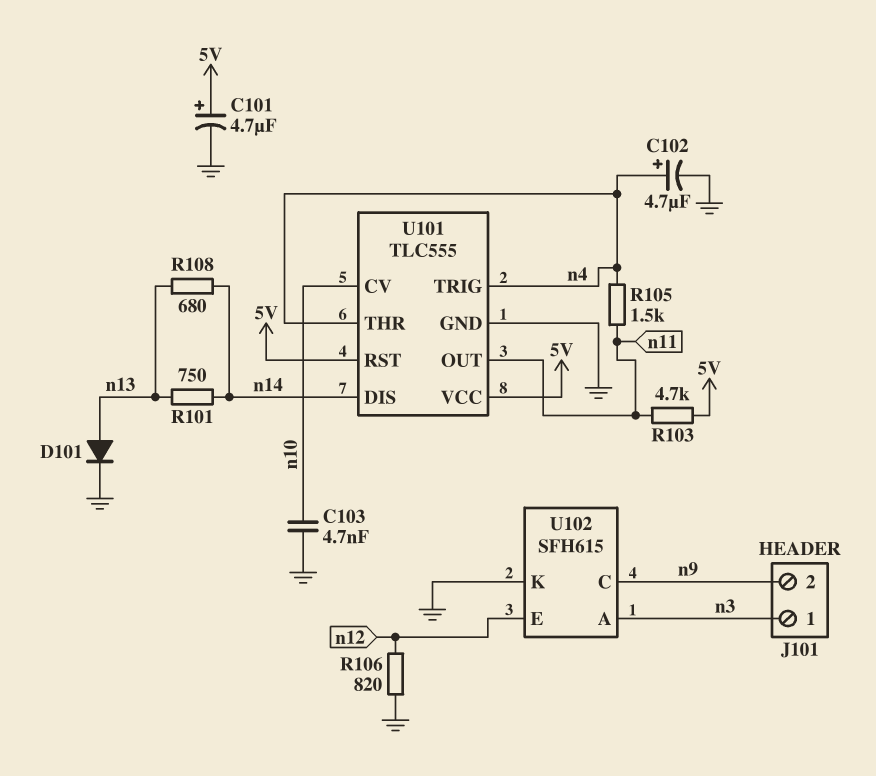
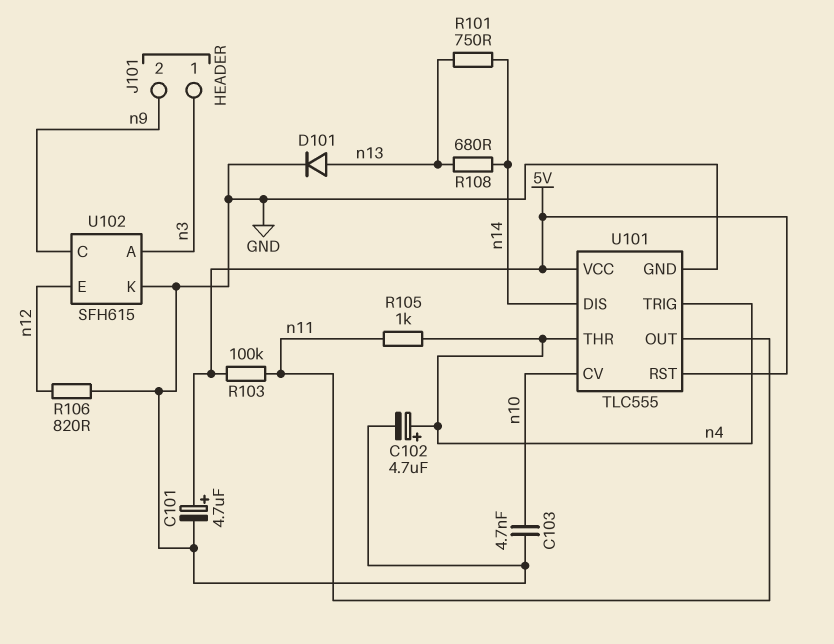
R103: 4.7k (5V, n11) -> 100k (5V, n11)
R105: 1.5k (n4, n11) -> 1k (n4, n11)

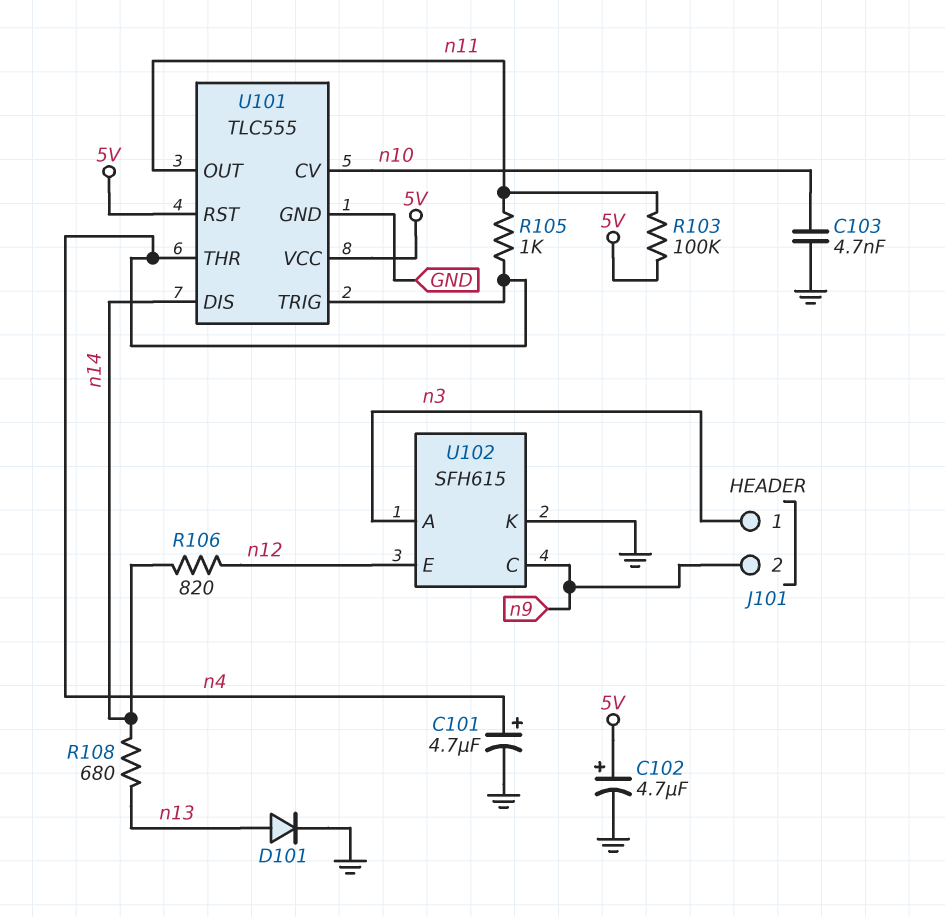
C101: 4.7uF (plus 5V, minus GND) -> 4.7uF (plus n4, minus GND)
C102: 4.7uF (plus n4, minus GND) -> 4.7uF (plus 5V, minus GND)
R101: 750 (n13, n14) -> none
R106: 820 (GND, n12) -> 820 (n12, n14)

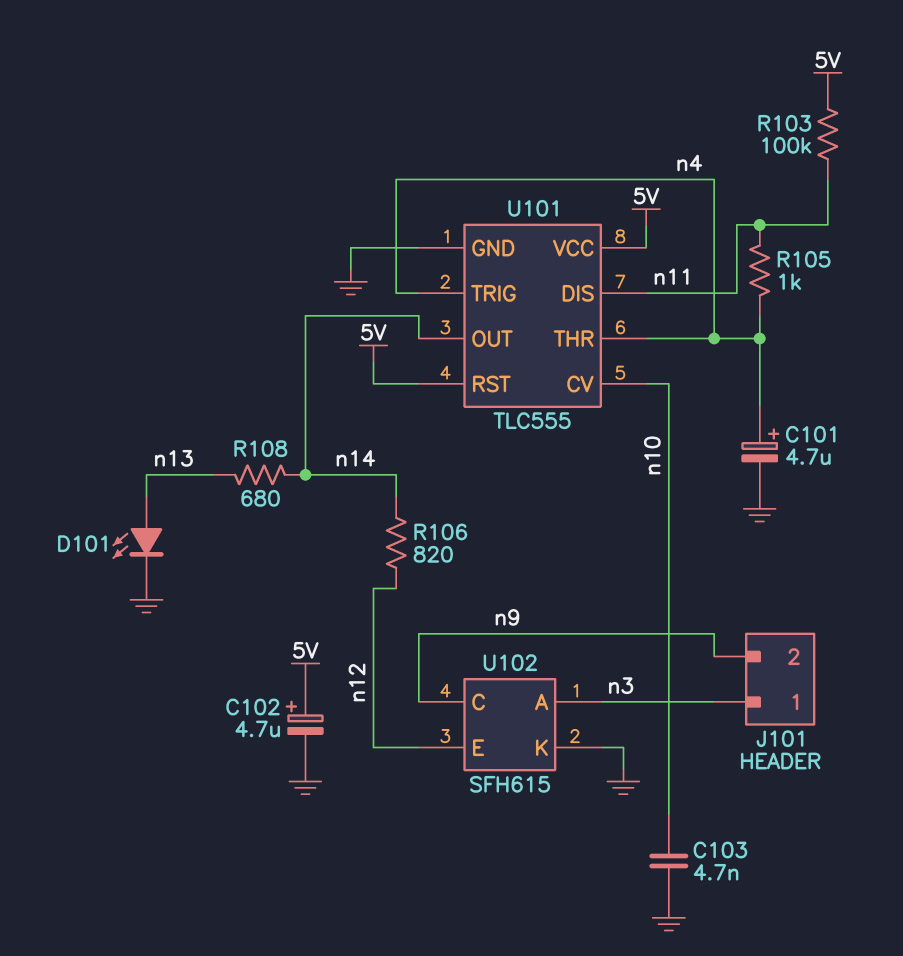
D101: diode (A n13, K GND) -> LED (A n13, K GND)
U101 pin DIS: n14 -> n11
U101 pin OUT: n11 -> n14

